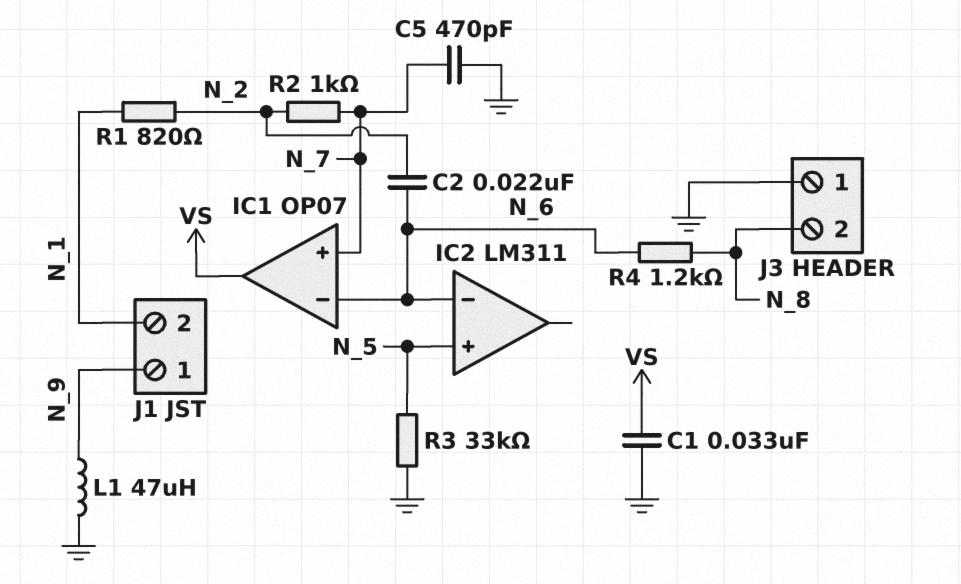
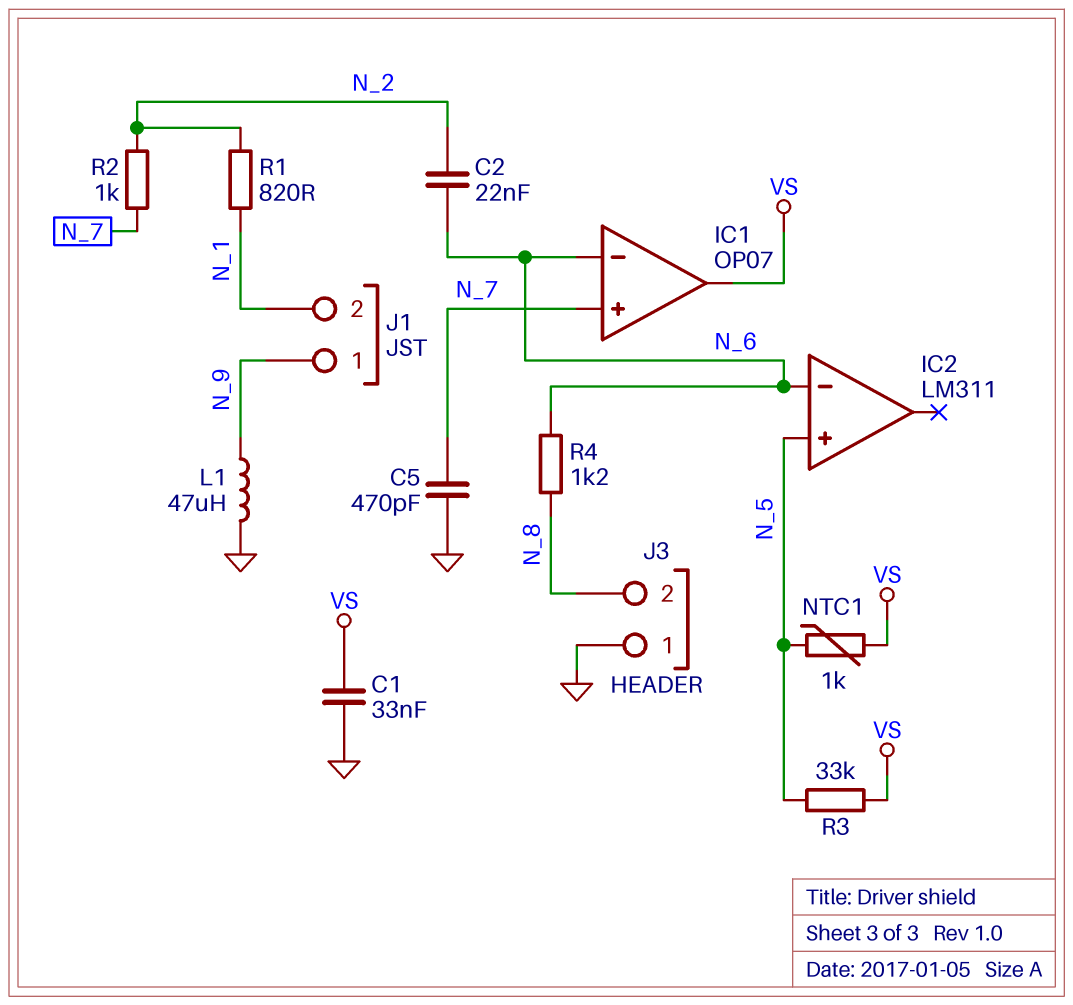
NTC1: none -> 1k (N_5, VS)
R3: 33k (GND, N_5) -> 33k (N_5, VS)

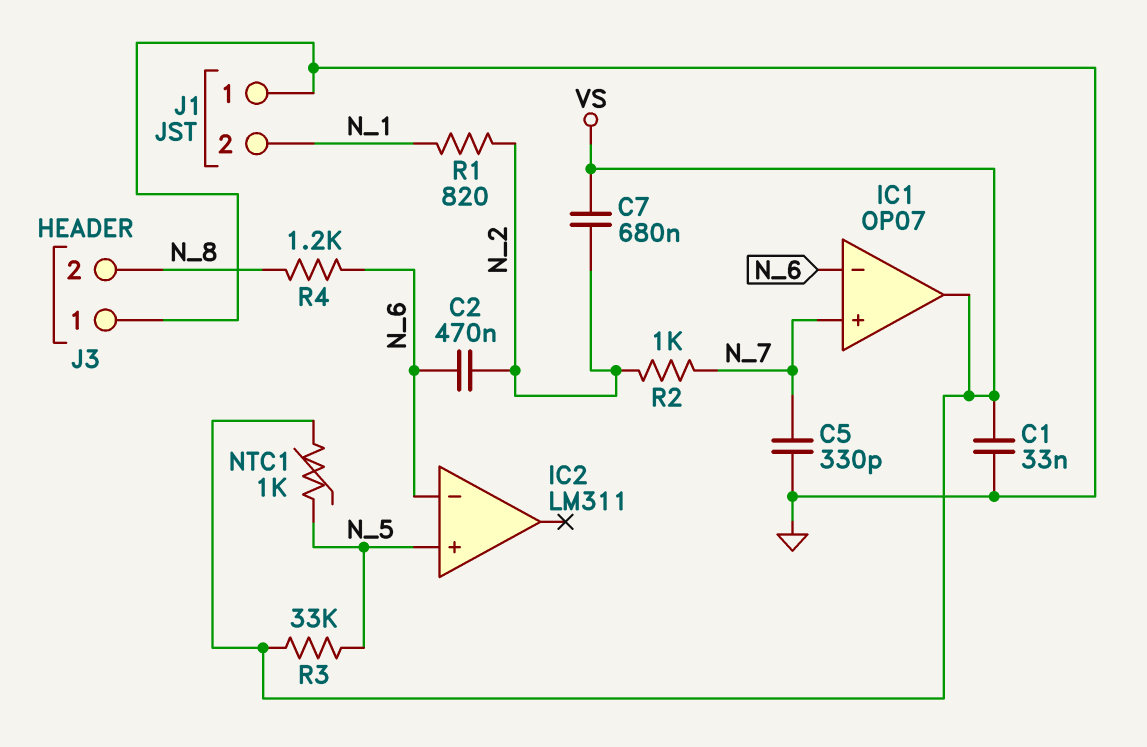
C2: 22nF (N_2, N_6) -> 470nF (N_2, N_6)
C5: 470pF (GND, N_7) -> 330pF (GND, N_7)
C7: none -> 680nF (N_2, VS)
J1 pin 1: N_9 -> GND
L1: 47uH (GND, N_9) -> none

